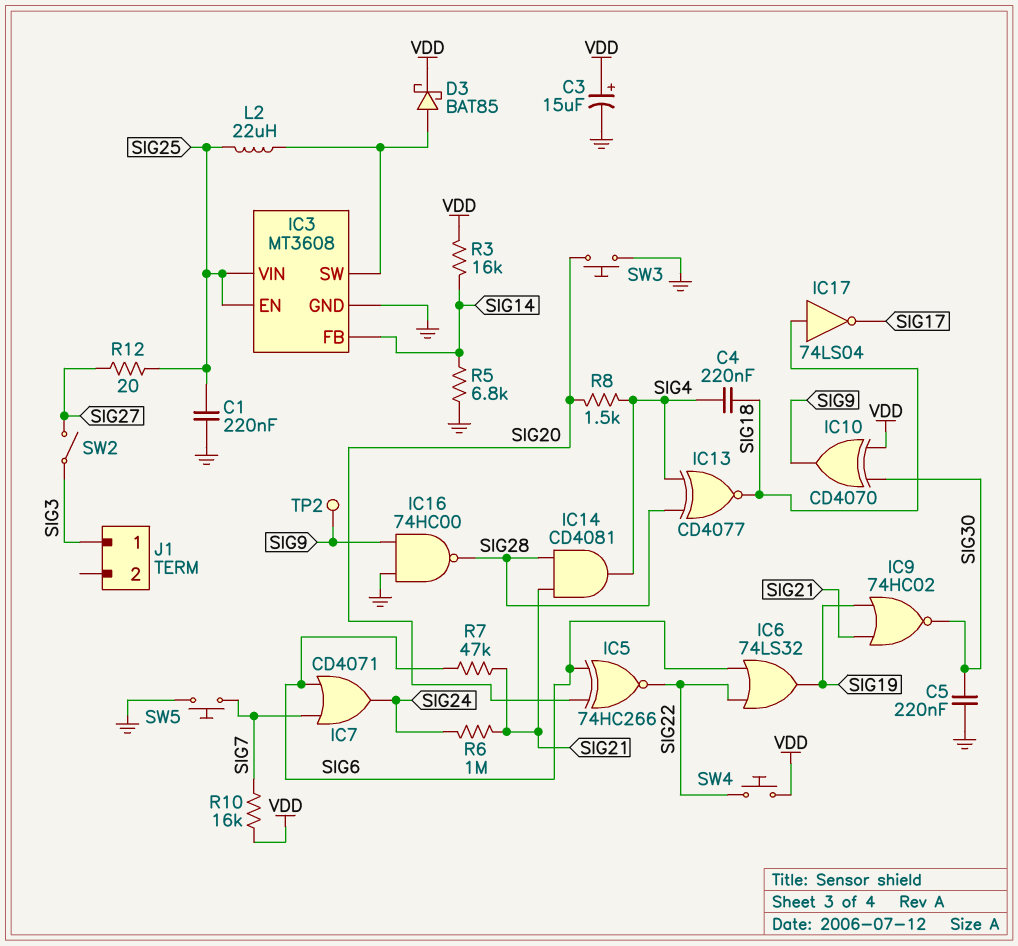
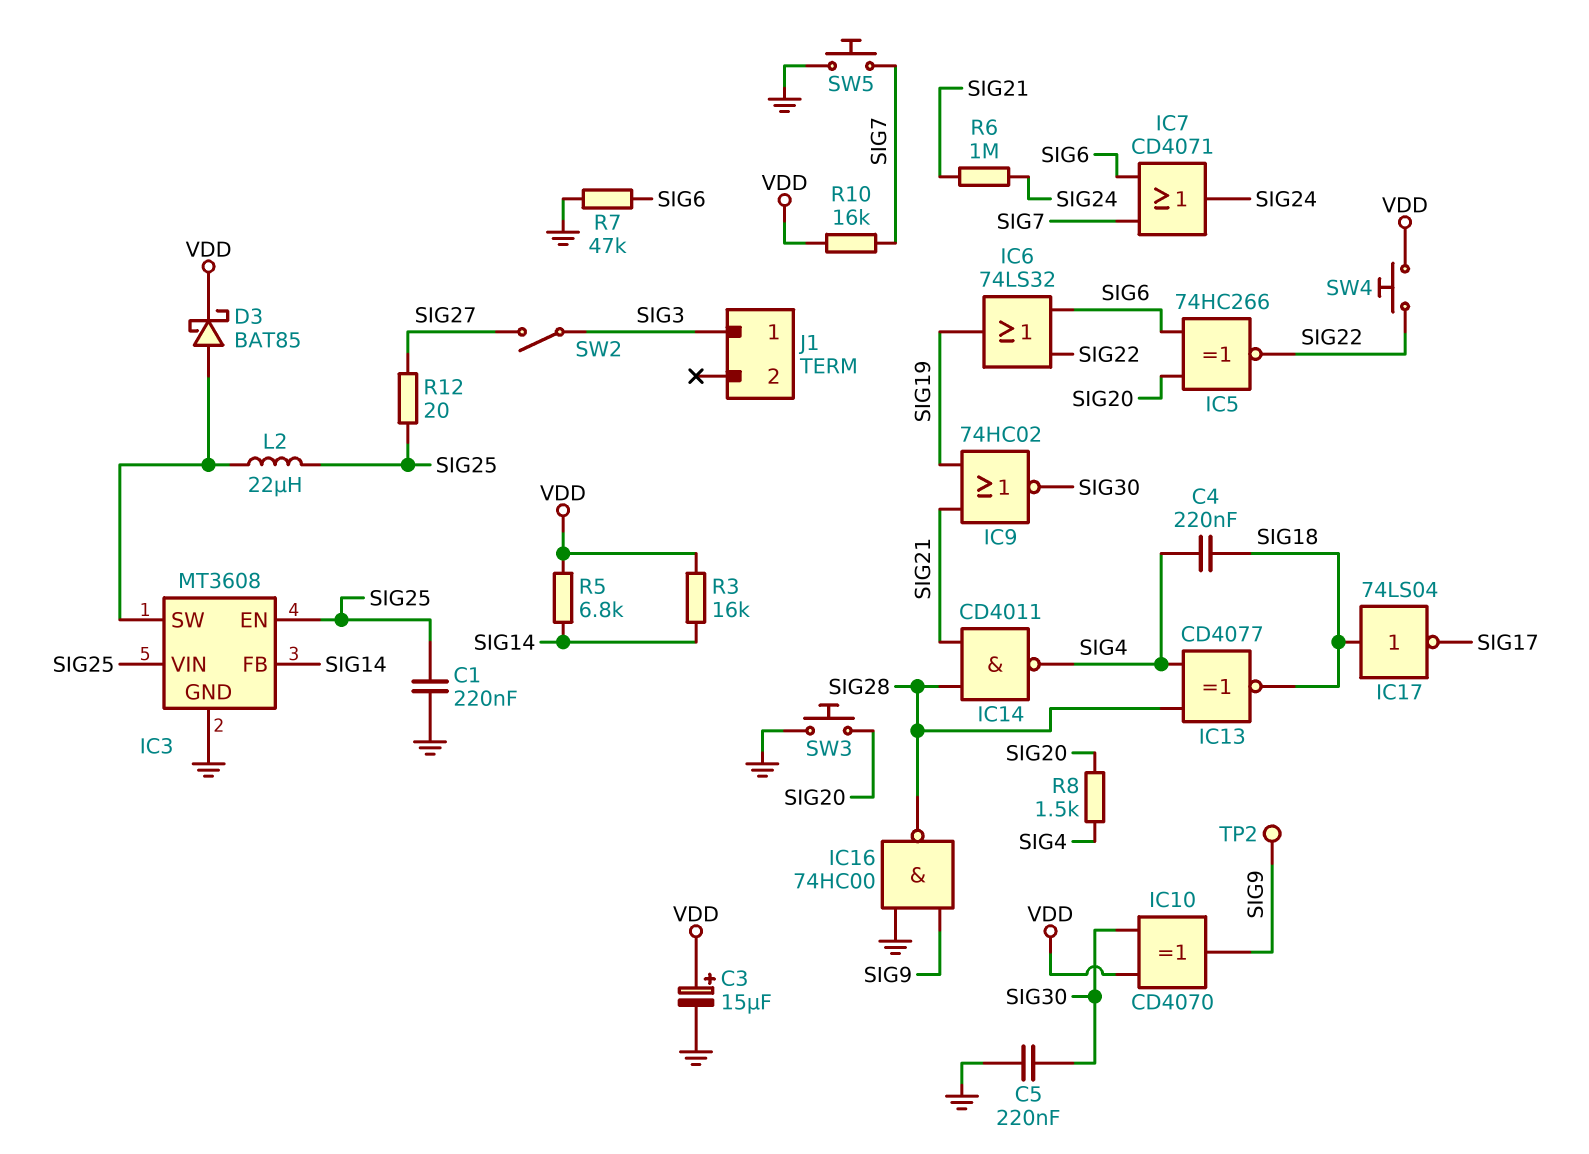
IC14: AND CD4081 (in SIG21, in SIG28, out SIG4) -> NAND CD4011 (in SIG21, in SIG28, out SIG4)
R5: 6.8k (GND, SIG14) -> 6.8k (SIG14, VDD)
R7: 47k (SIG6, SIG21) -> 47k (GND, SIG6)

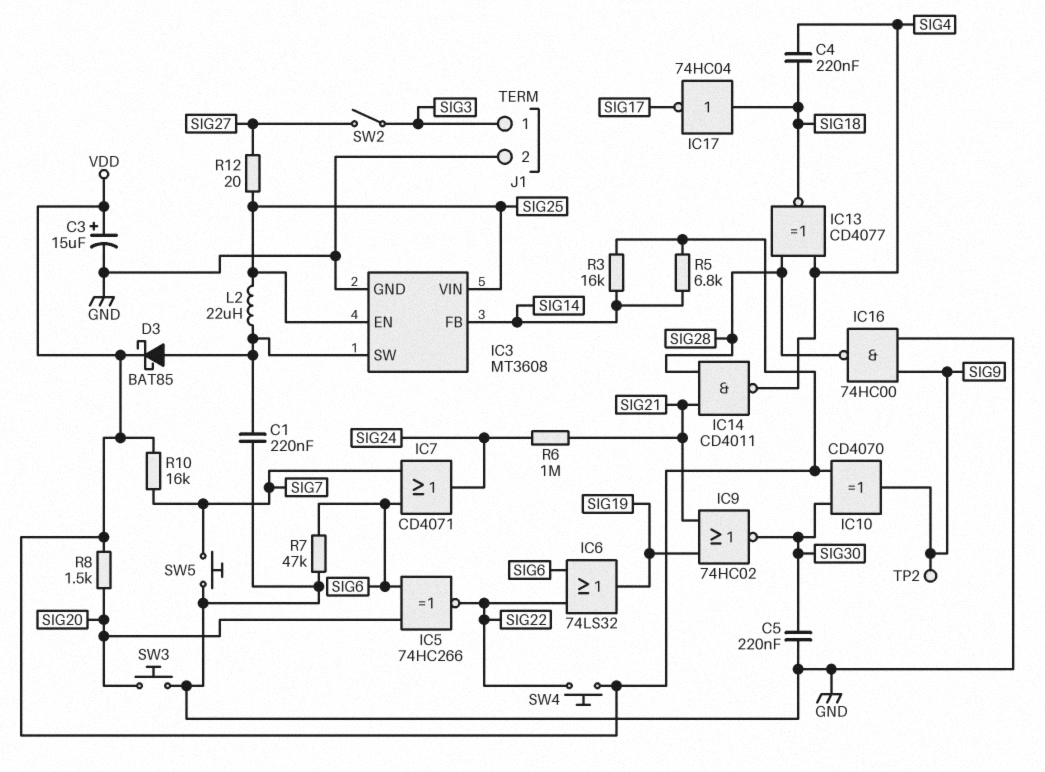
C1: 220nF (GND, SIG25) -> 220nF (GND, IC3/SW)
IC17: NOT 74LS04 (in SIG18, out SIG17) -> NOT 74HC04 (in SIG18, out SIG17)
J1 pin 2: none -> GND
R8: 1.5k (SIG4, SIG20) -> 1.5k (SIG20, VDD)

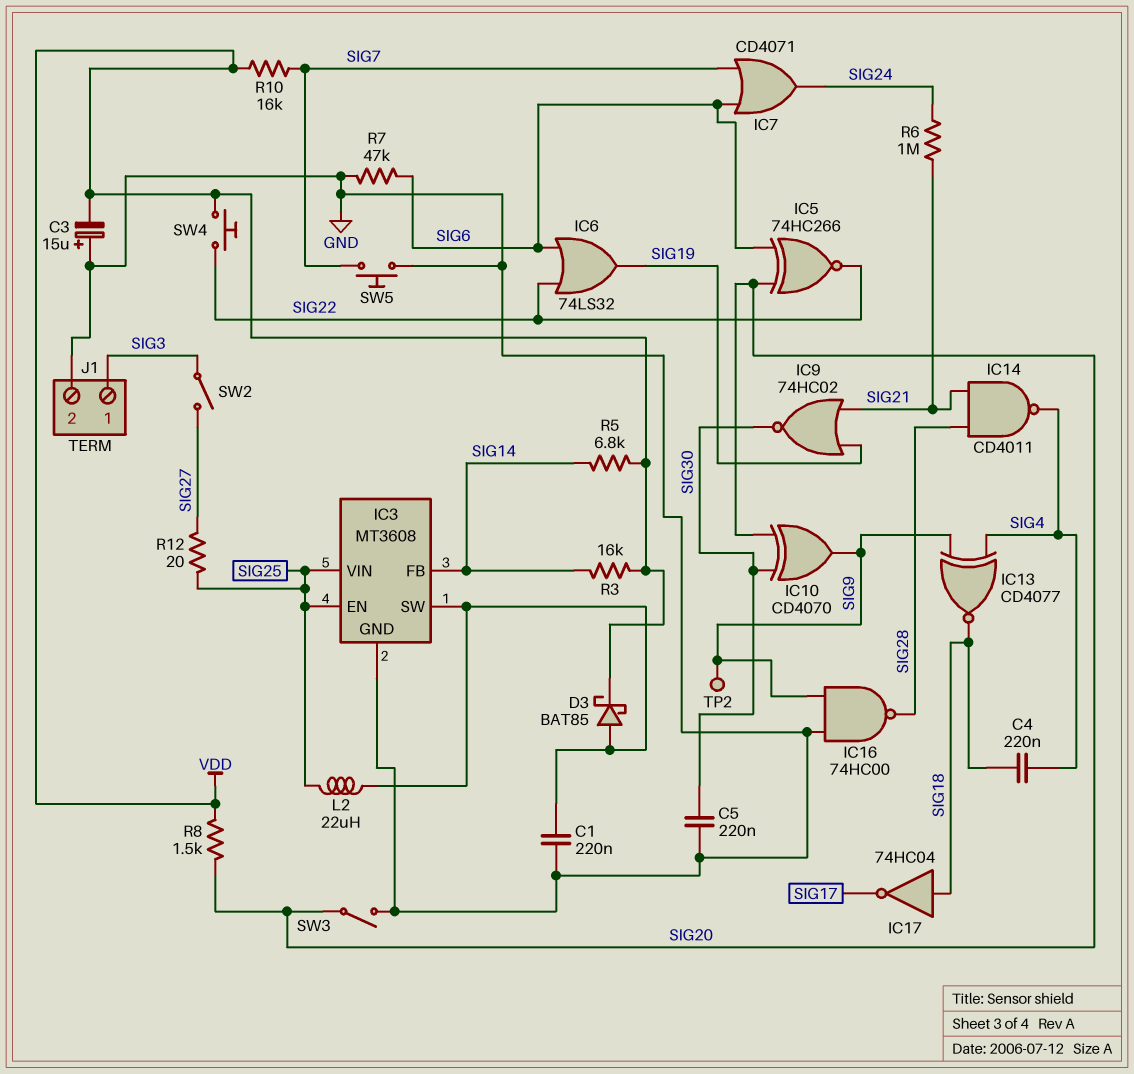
C3: 15uF (plus VDD, minus GND) -> 15uF (plus GND, minus VDD)
IC10: XOR CD4070 (in SIG30, in VDD, out SIG9) -> XOR CD4070 (in SIG20, in SIG30, out SIG9)
IC13: XNOR CD4077 (in SIG4, in SIG28, out SIG18) -> XNOR CD4077 (in SIG4, in SIG9, out SIG18)
SW3: button (GND, SIG20) -> switch (GND, SIG20)

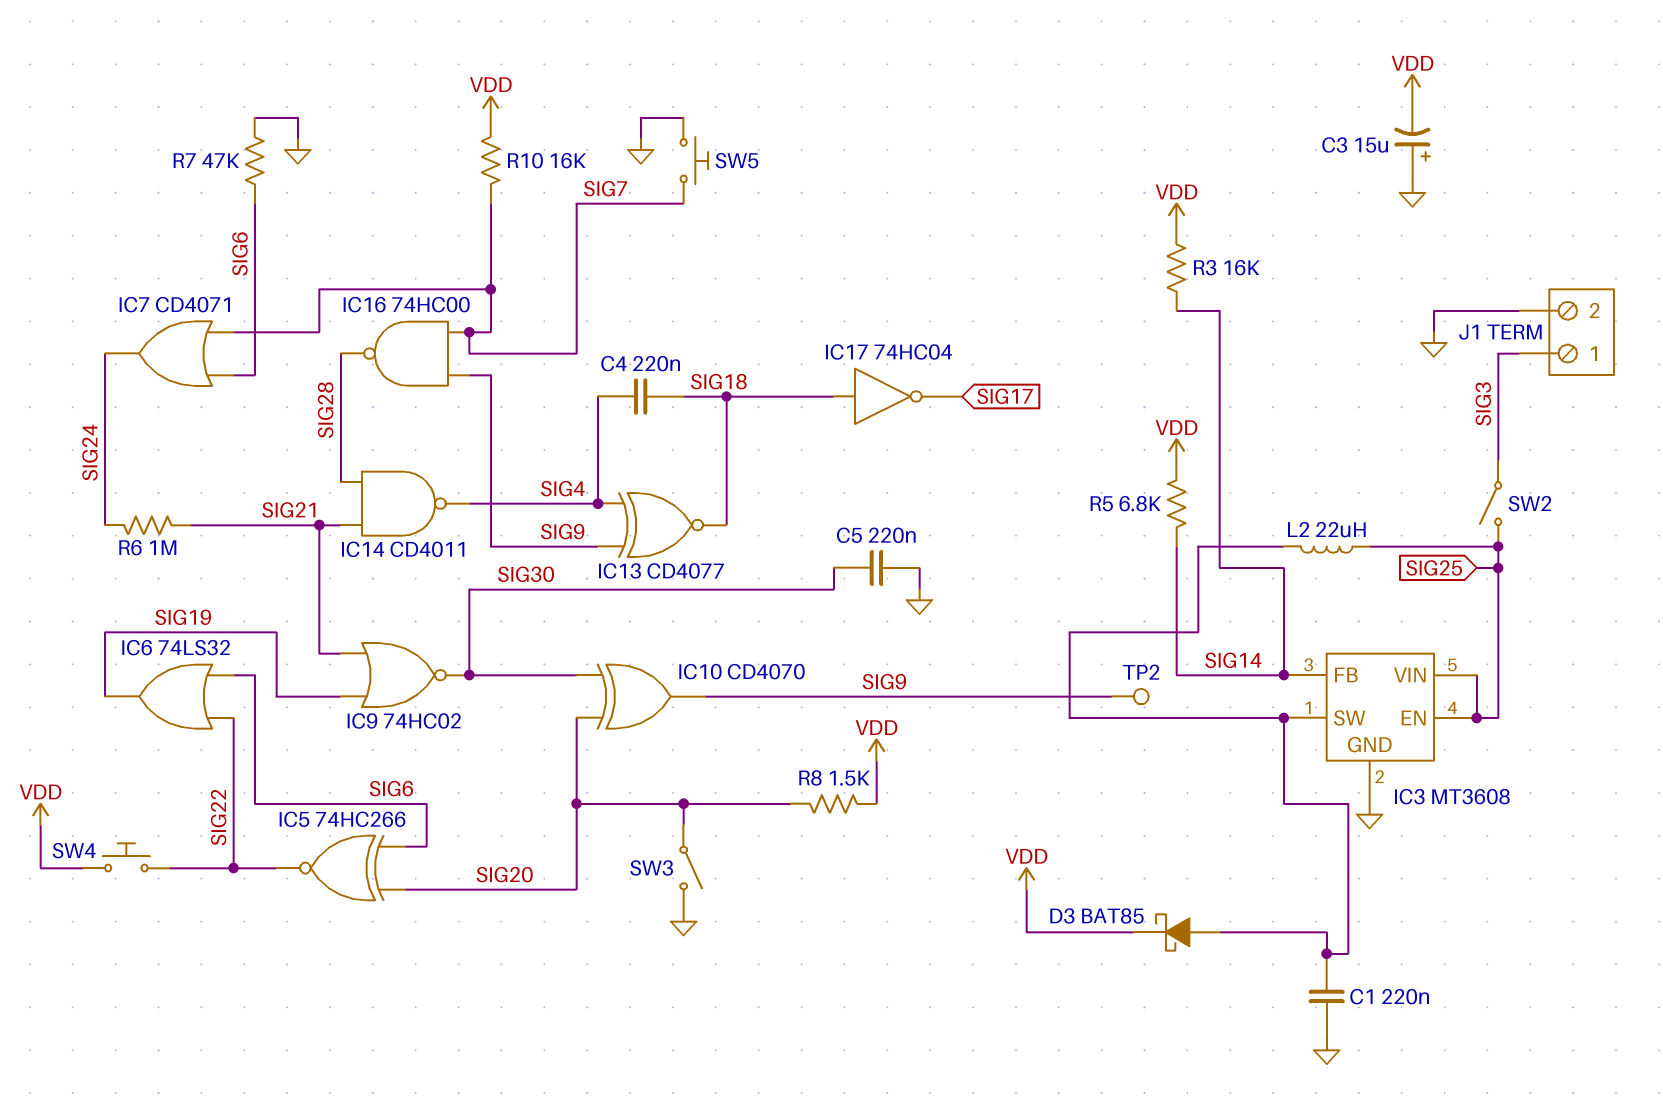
IC16: NAND 74HC00 (in GND, in SIG9, out SIG28) -> NAND 74HC00 (in SIG7, in SIG9, out SIG28)
R12: 20 (SIG25, SIG27) -> none
SW2: switch (SIG3, SIG27) -> switch (SIG3, SIG25)

